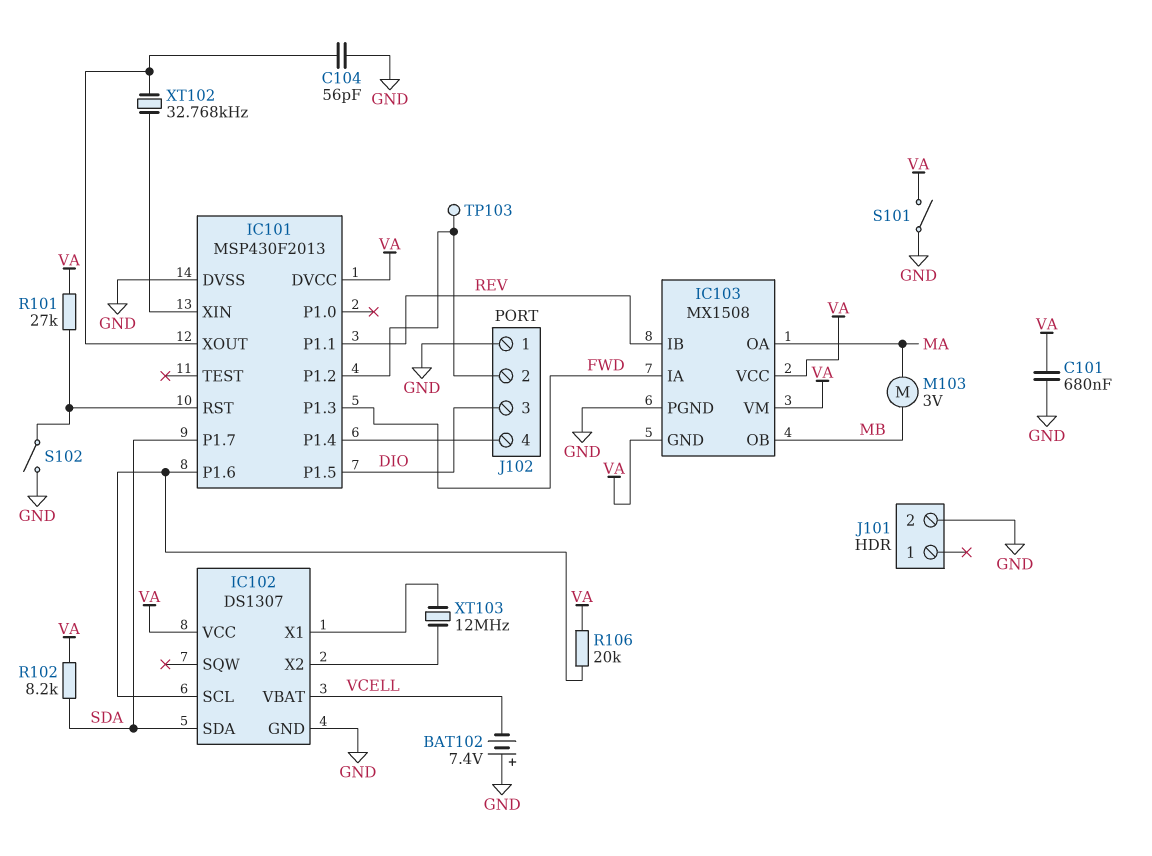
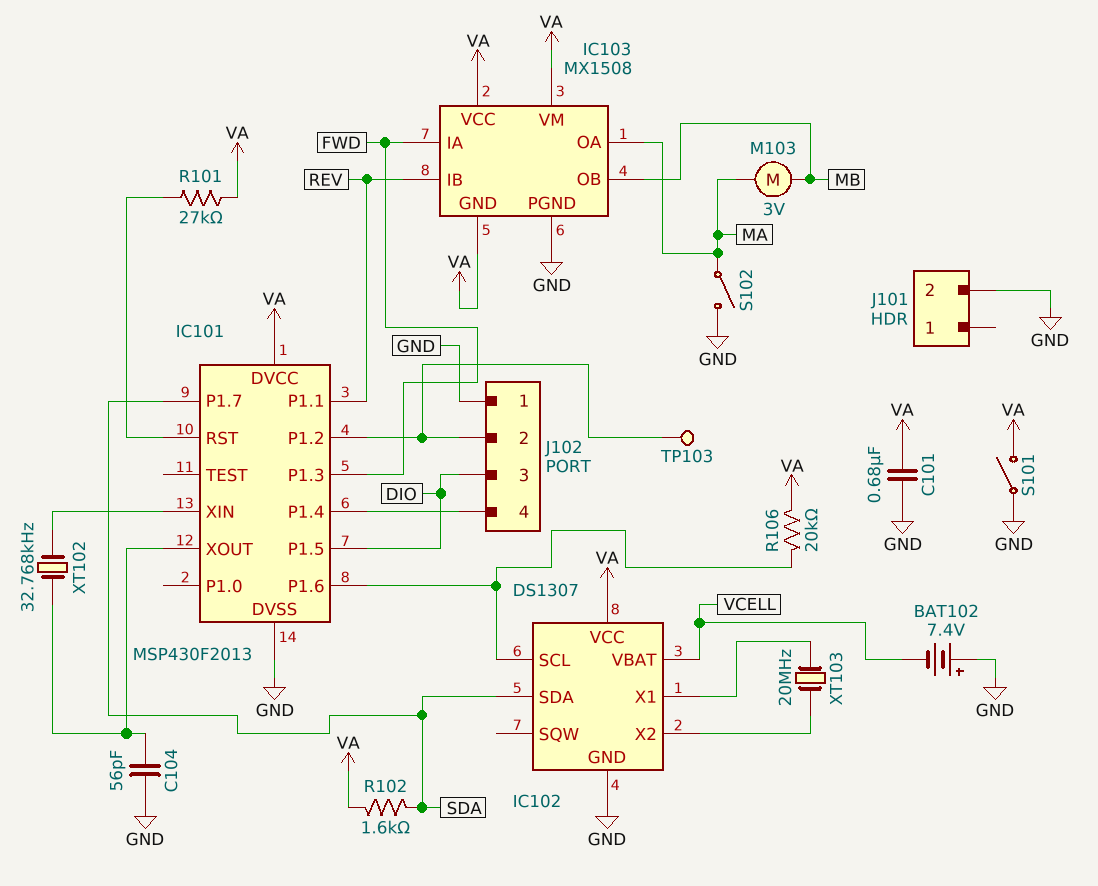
R102: 8.2k (SDA, VA) -> 1.6k (SDA, VA)
S102: switch (GND, IC101/RST) -> switch (GND, MA)
XT103: 12MHz (IC102/X1, IC102/X2) -> 20MHz (IC102/X1, IC102/X2)

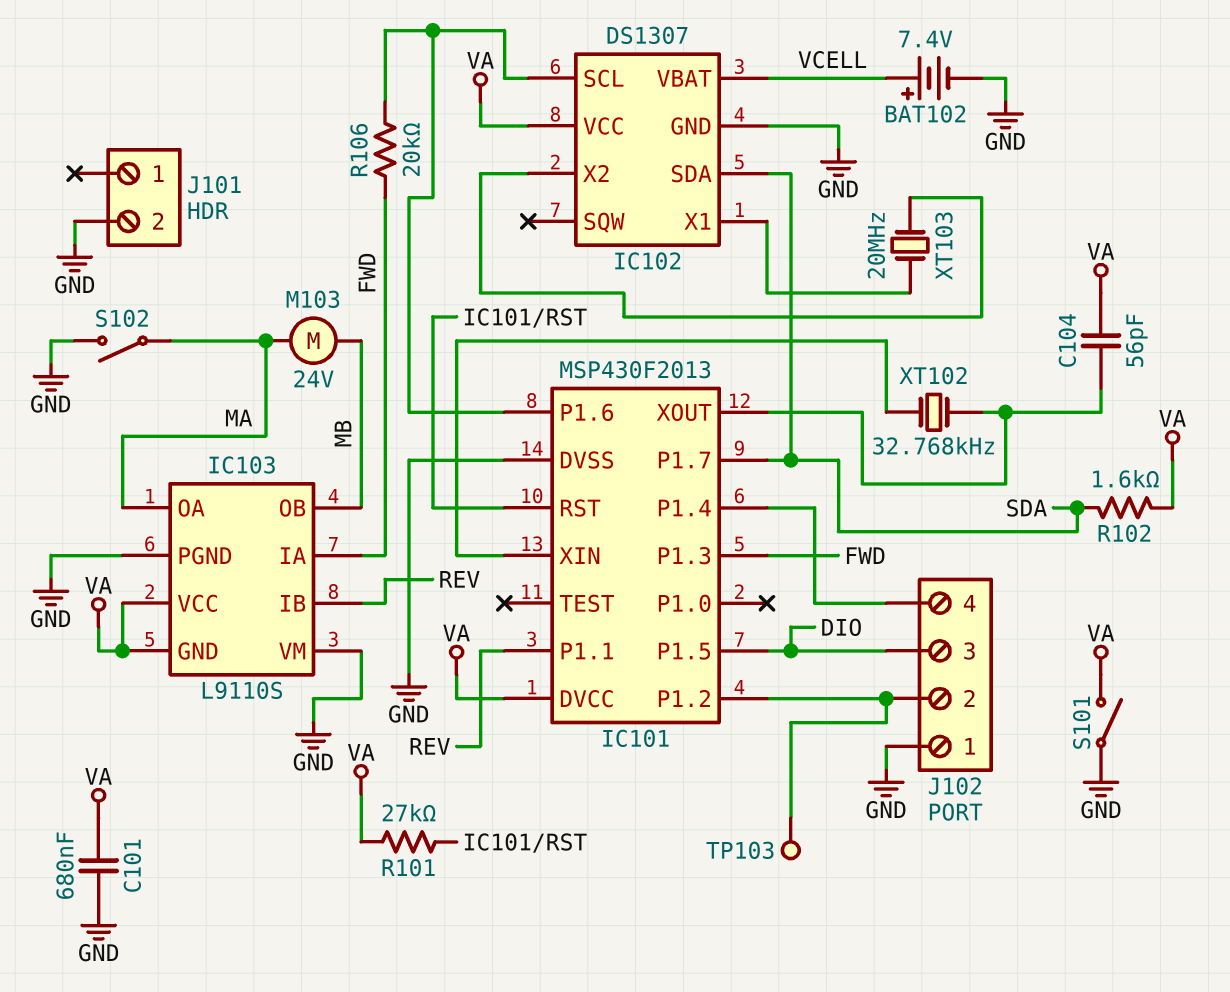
BAT102: 7.4V (plus GND, minus VCELL) -> 7.4V (plus VCELL, minus GND)
C104: 56pF (GND, IC101/XOUT) -> 56pF (IC101/XOUT, VA)
IC103: MX1508 -> L9110S
IC103 pin VM: VA -> GND
M103: motor 3V (MA, MB) -> motor 24V (MA, MB)
R106: 20k (IC101/P1.6, VA) -> 20k (FWD, IC101/P1.6)

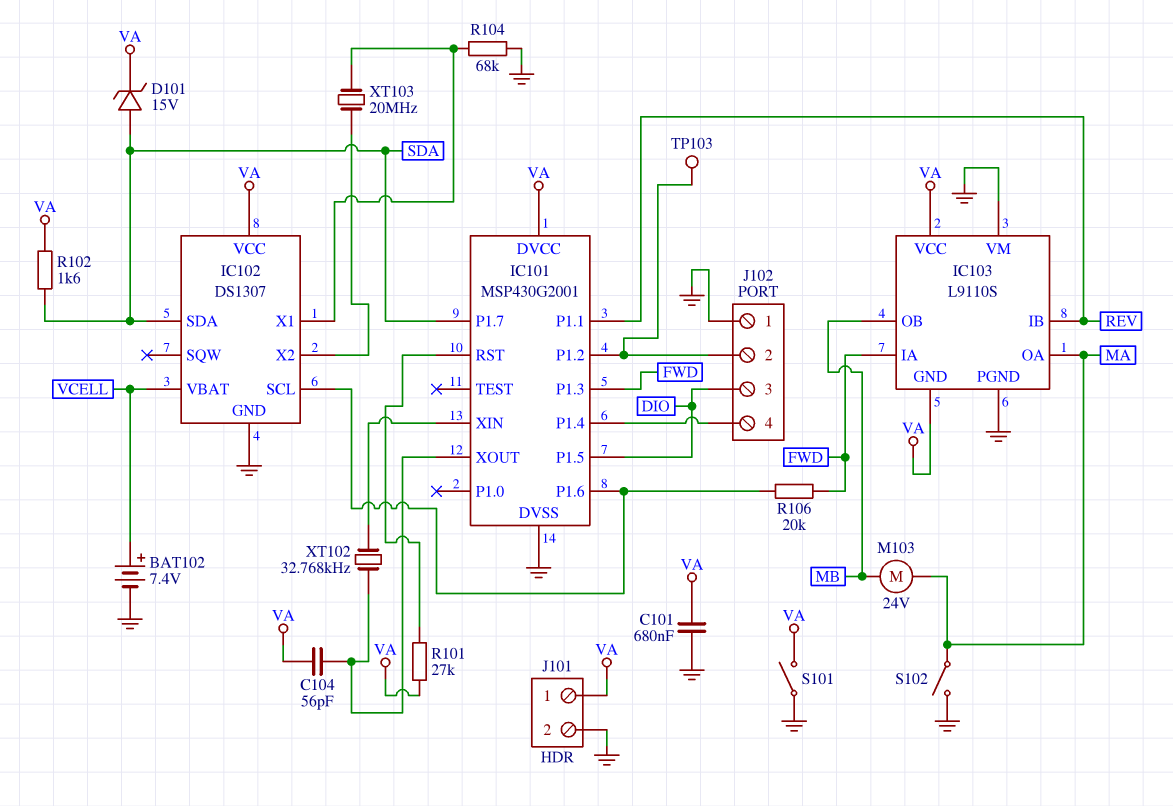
D101: none -> zener 15V (A SDA, K VA)
IC101: MSP430F2013 -> MSP430G2001
J101 pin 1: none -> VA
R104: none -> 68k (GND, IC102/X1)

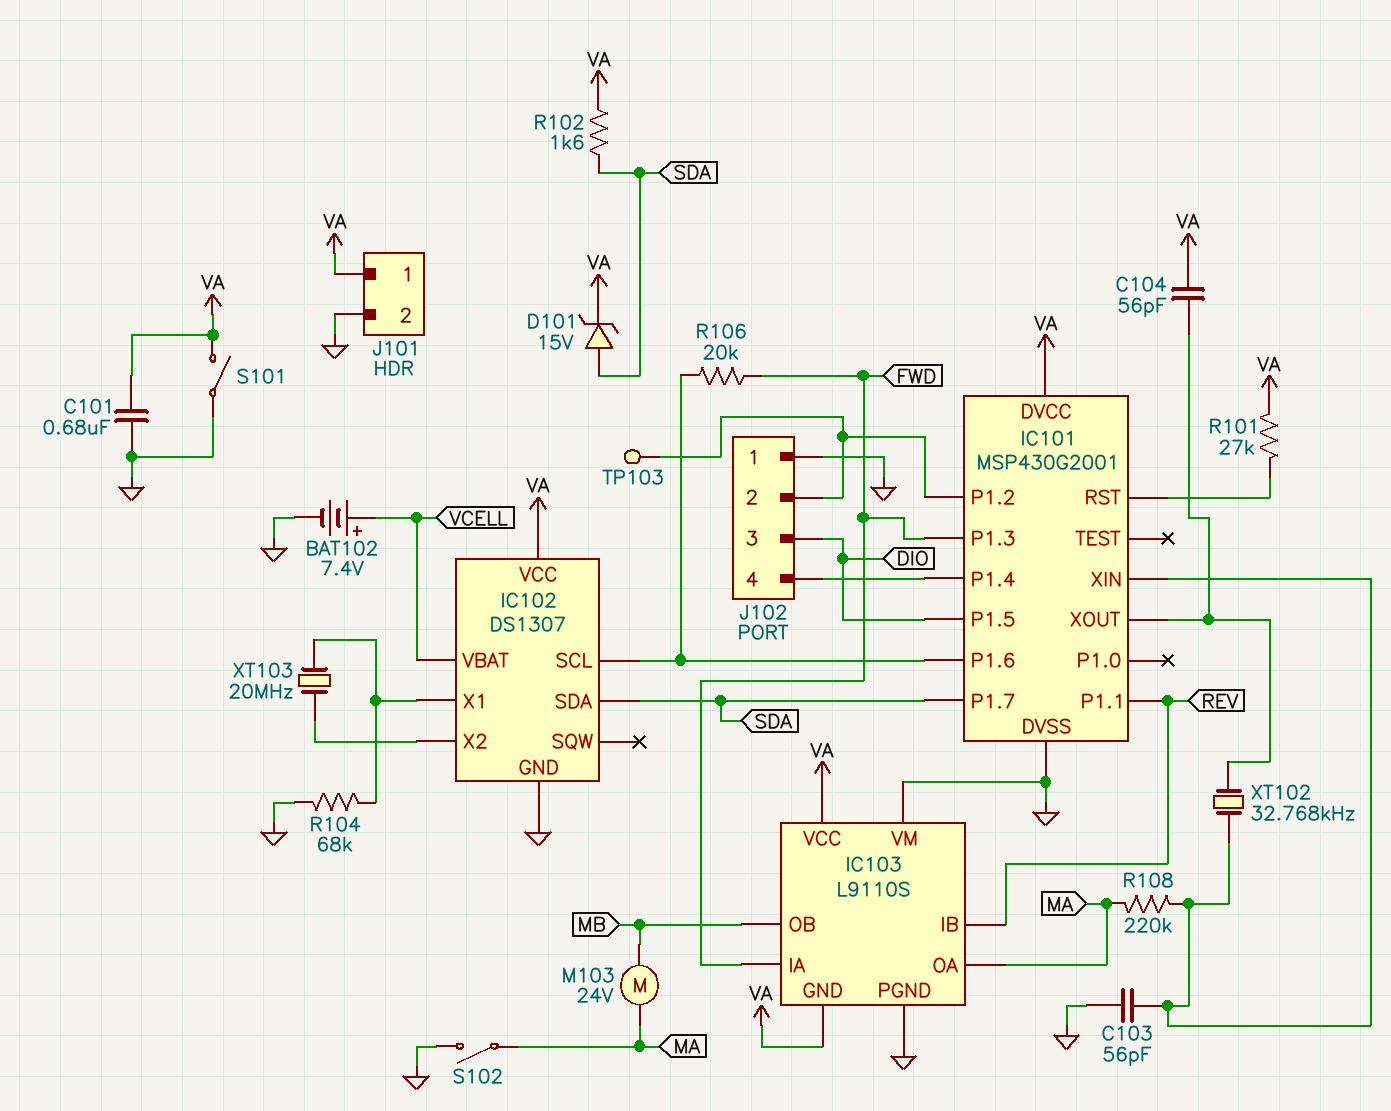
C103: none -> 56pF (GND, IC101/XIN)
R108: none -> 220k (IC101/XIN, MA)

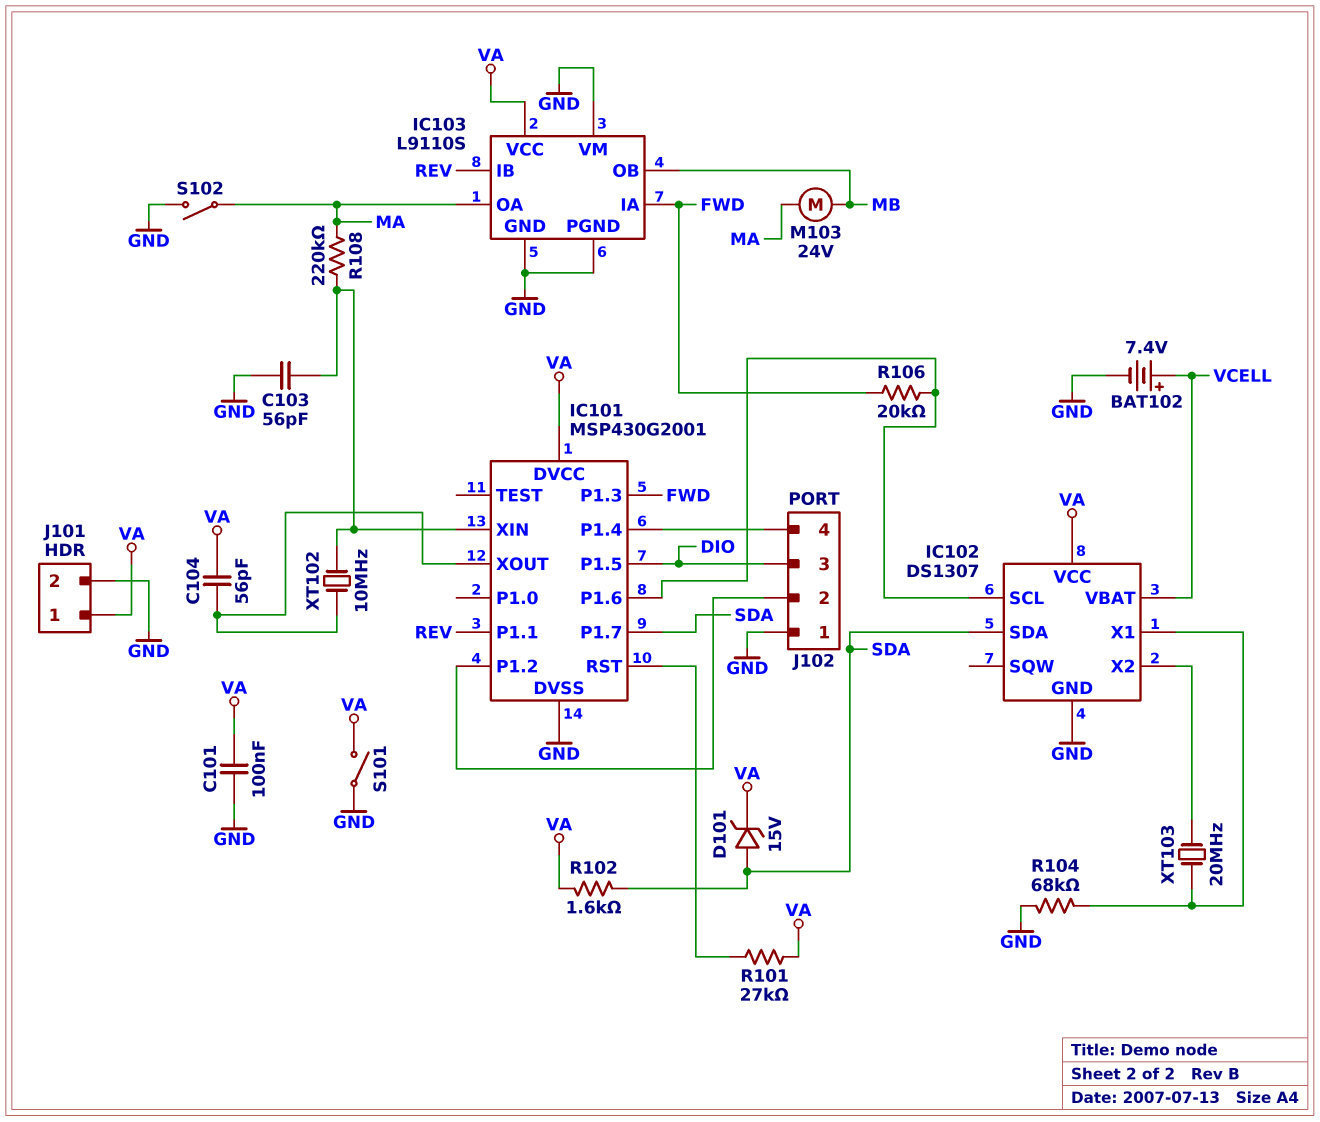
C101: 680nF (GND, VA) -> 100nF (GND, VA)
IC103 pin GND: VA -> GND
TP103: test point (IC101/P1.2) -> none
XT102: 32.768kHz (IC101/XIN, IC101/XOUT) -> 10MHz (IC101/XIN, IC101/XOUT)

